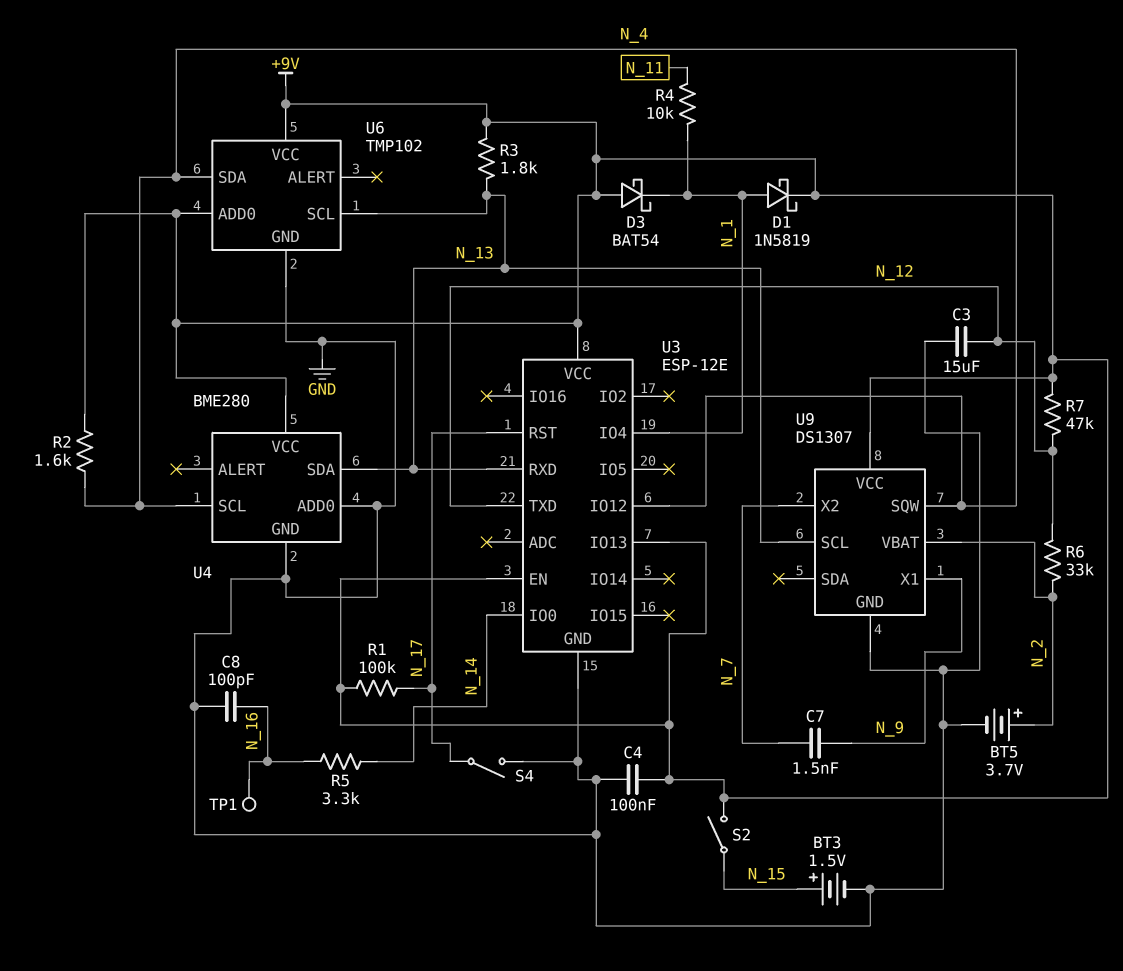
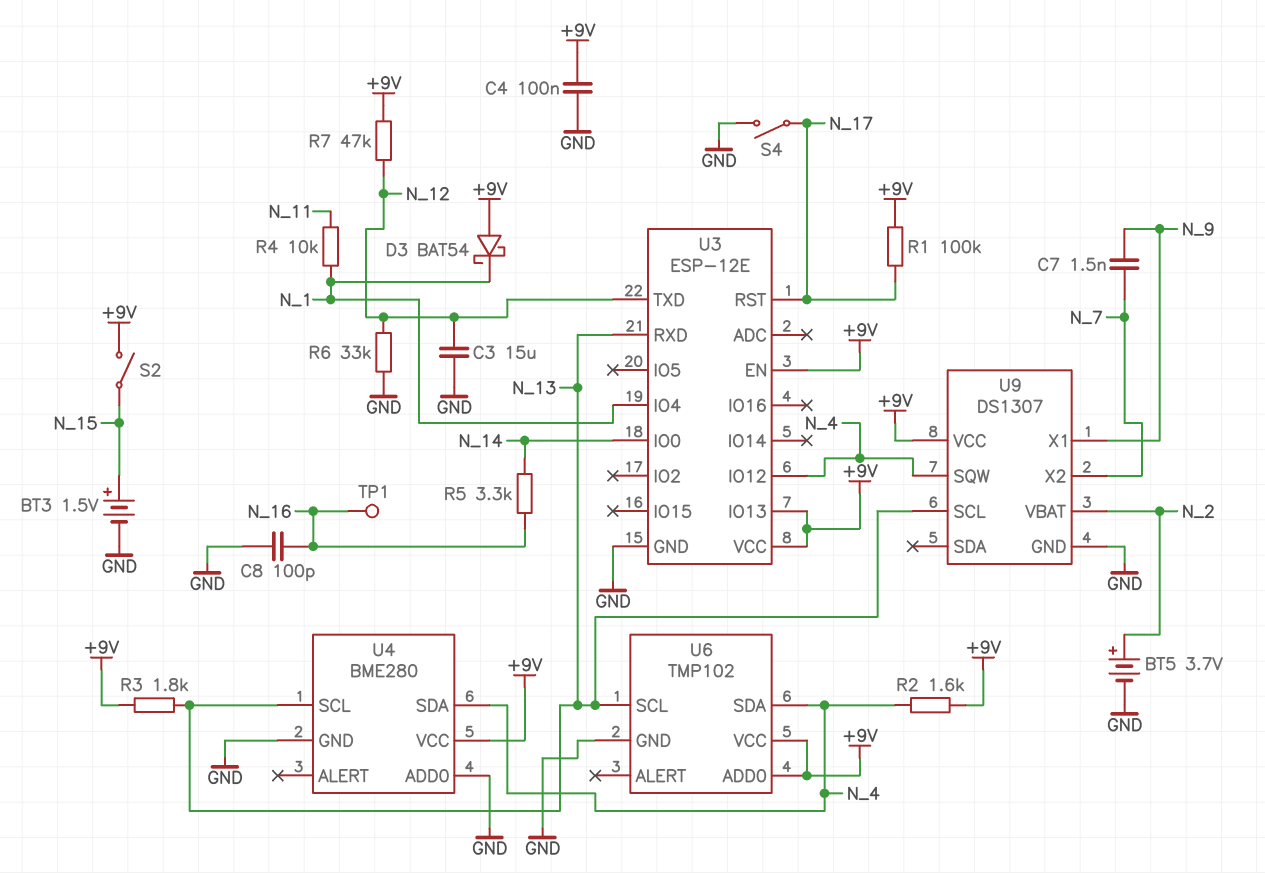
D1: schottky 1N5819 (A N_1, K +9V) -> none
R6: 33k (N_2, N_12) -> 33k (GND, N_12)
U4 pin SCL: N_4 -> N_13
U4 pin SDA: N_13 -> N_4

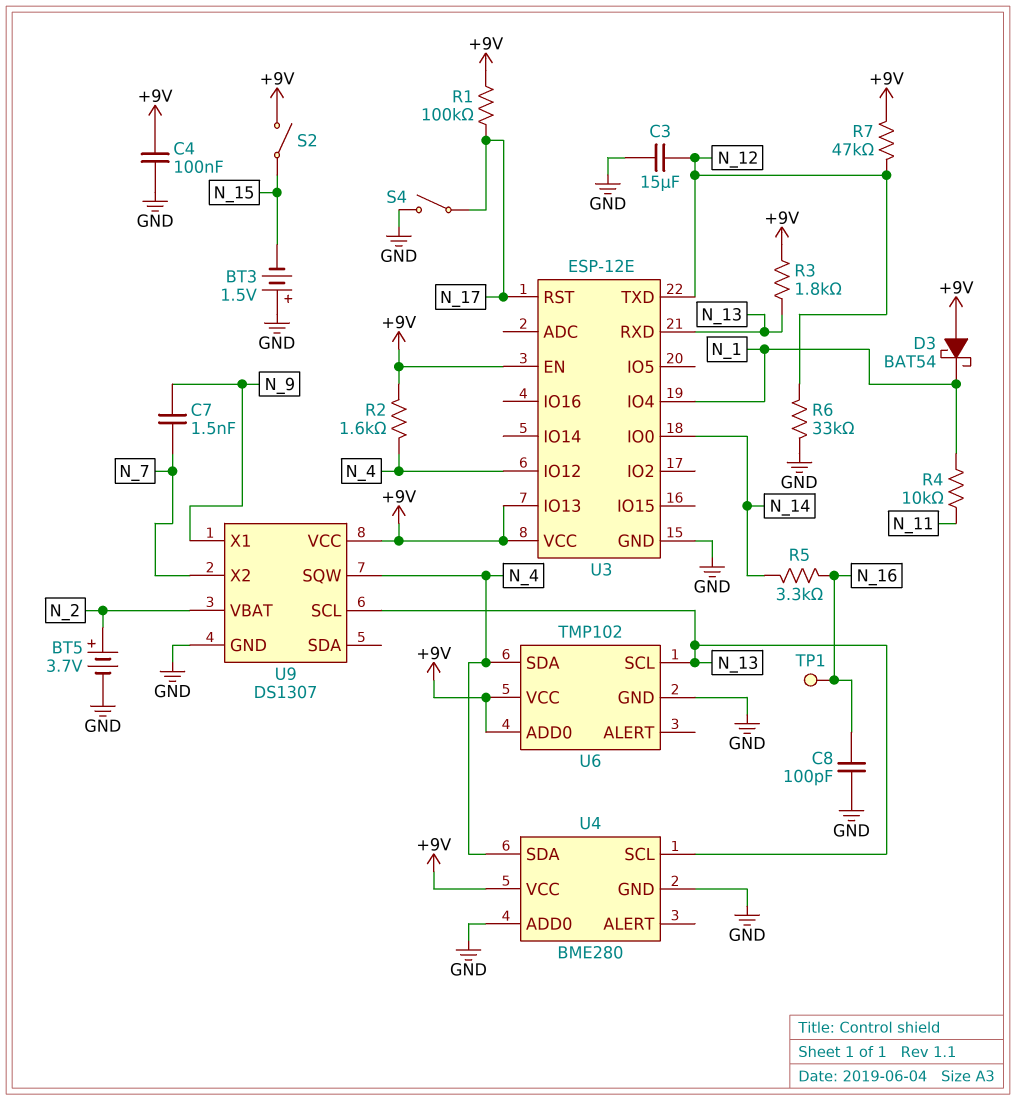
BT3: 1.5V (plus N_15, minus GND) -> 1.5V (plus GND, minus N_15)

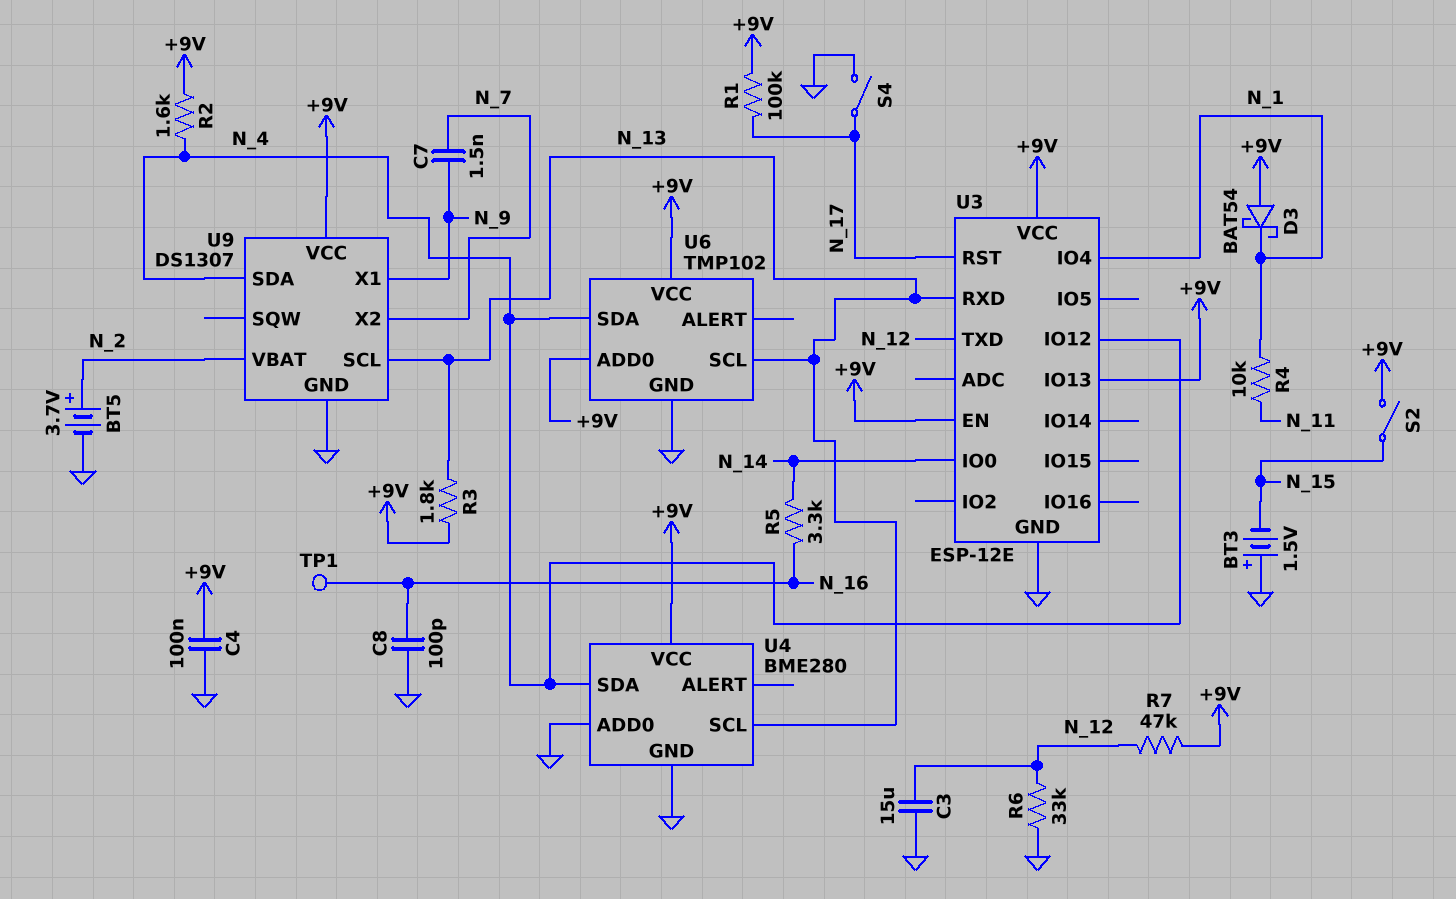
U9 pin SDA: none -> N_4
U9 pin SQW: N_4 -> none

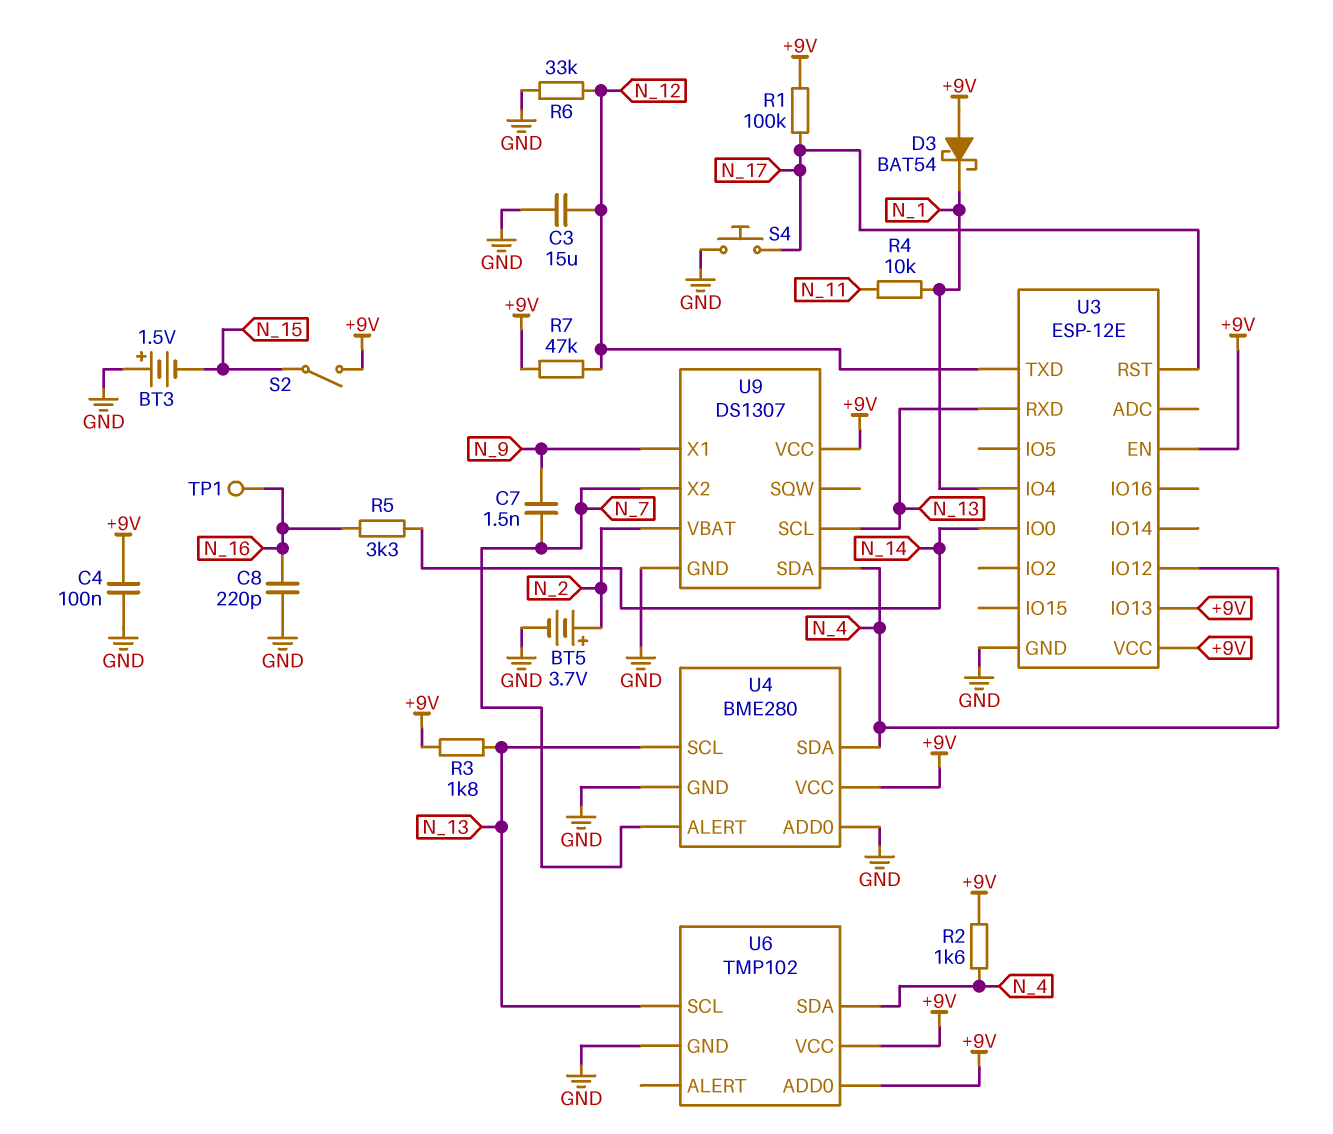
C8: 100pF (GND, N_16) -> 220pF (GND, N_16)
S4: switch (GND, N_17) -> button (GND, N_17)
U4 pin ALERT: none -> N_7

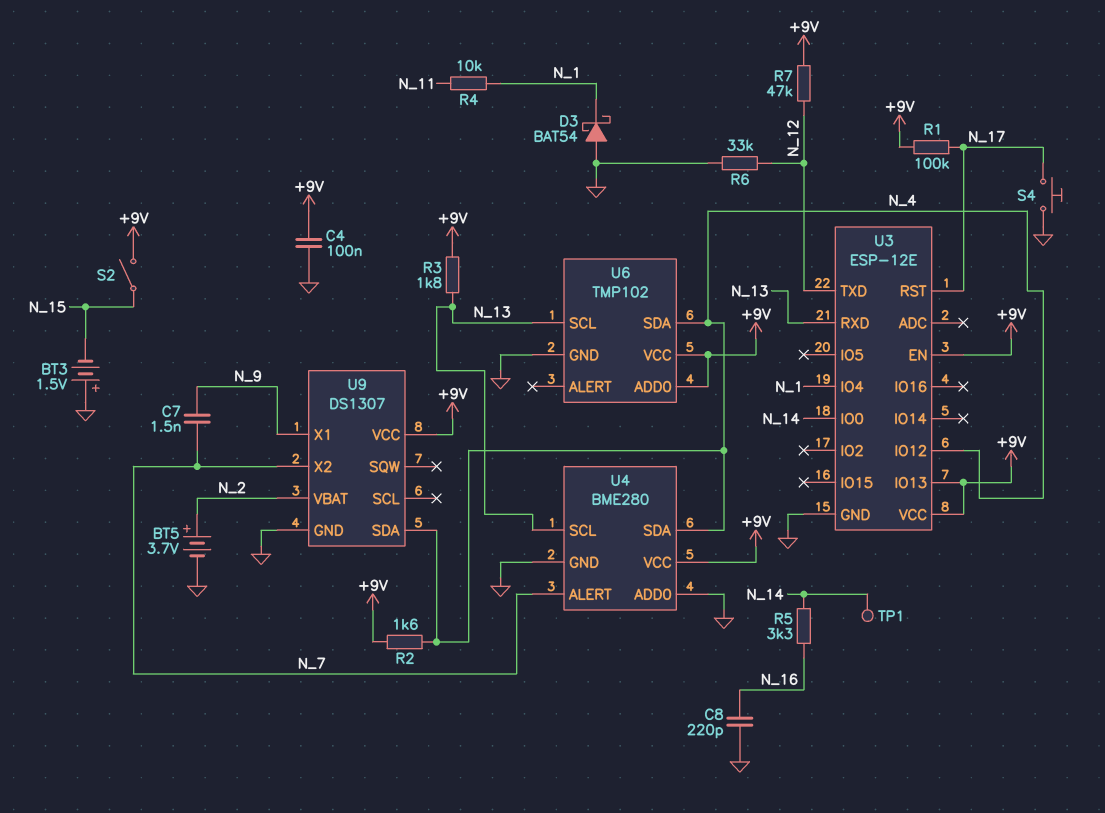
C3: 15uF (GND, N_12) -> none
D3: schottky BAT54 (A +9V, K N_1) -> schottky BAT54 (A GND, K N_1)
TP1: test point (N_16) -> test point (N_14)
U9 pin SCL: N_13 -> none

